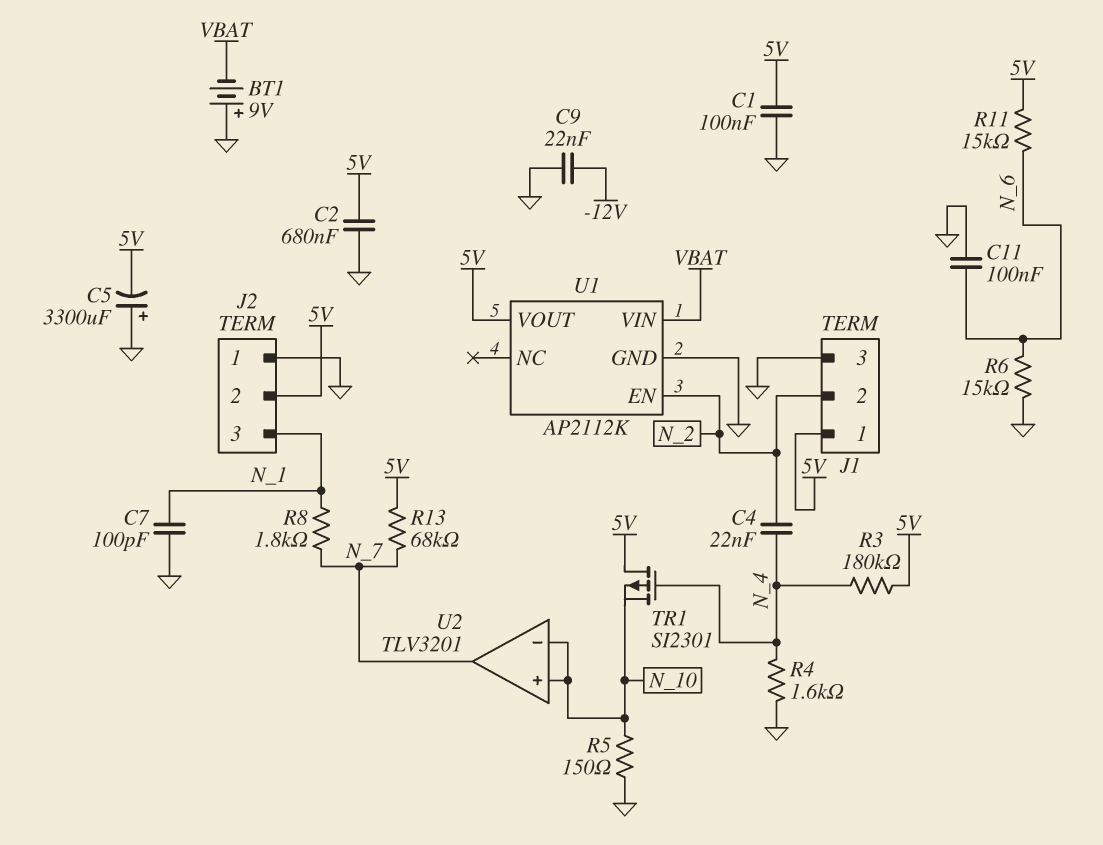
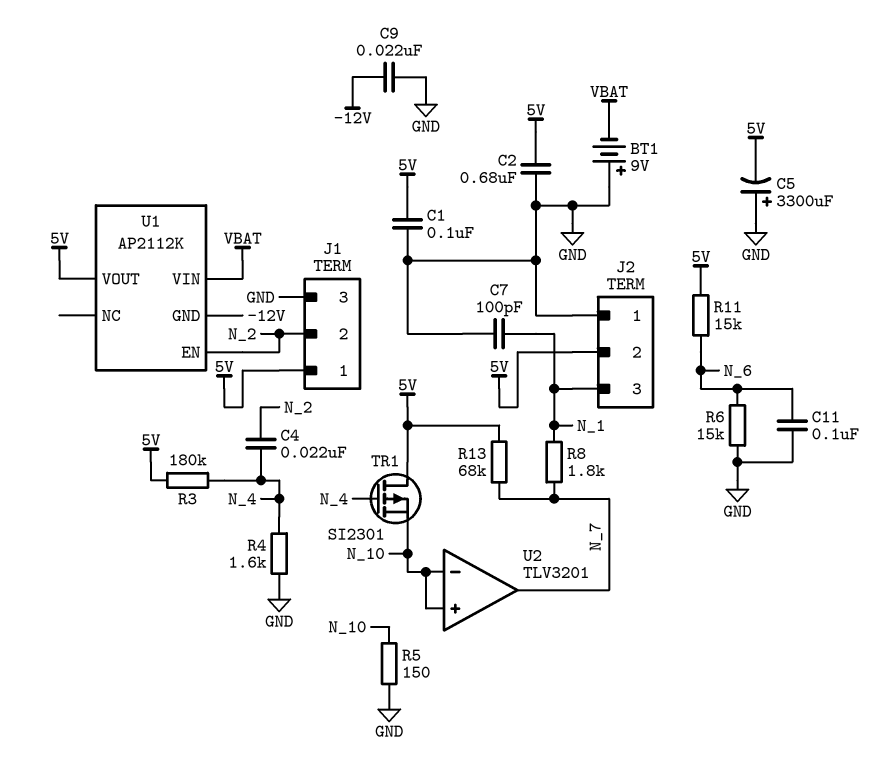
U1 pin GND: GND -> -12V

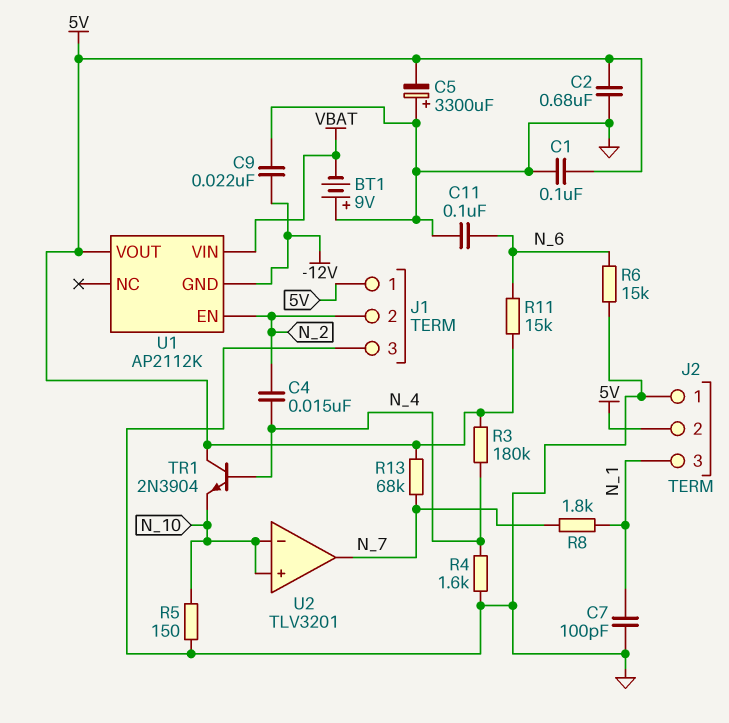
C4: 22nF (N_2, N_4) -> 15nF (N_2, N_4)
TR1: PMOS SI2301 (G N_4, D 5V, S N_10) -> NPN 2N3904 (B N_4, C 5V, E N_10)

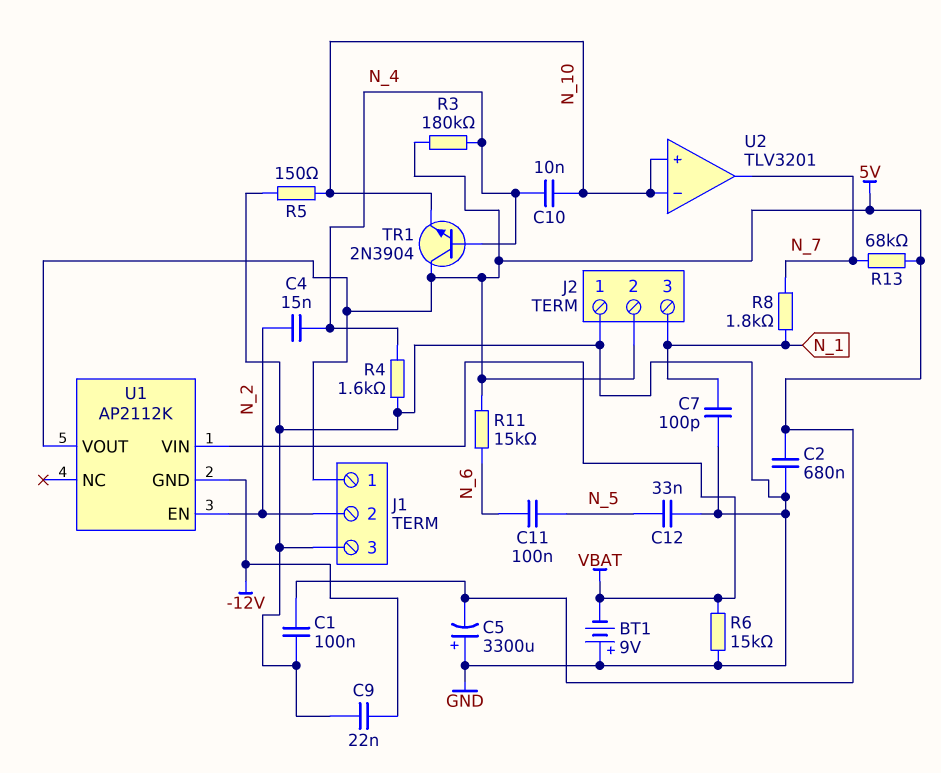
C10: none -> 10nF (N_4, N_10)
C11: 100nF (GND, N_6) -> 100nF (N_5, N_6)
C12: none -> 33nF (GND, N_5)
R6: 15k (GND, N_6) -> 15k (GND, VBAT)

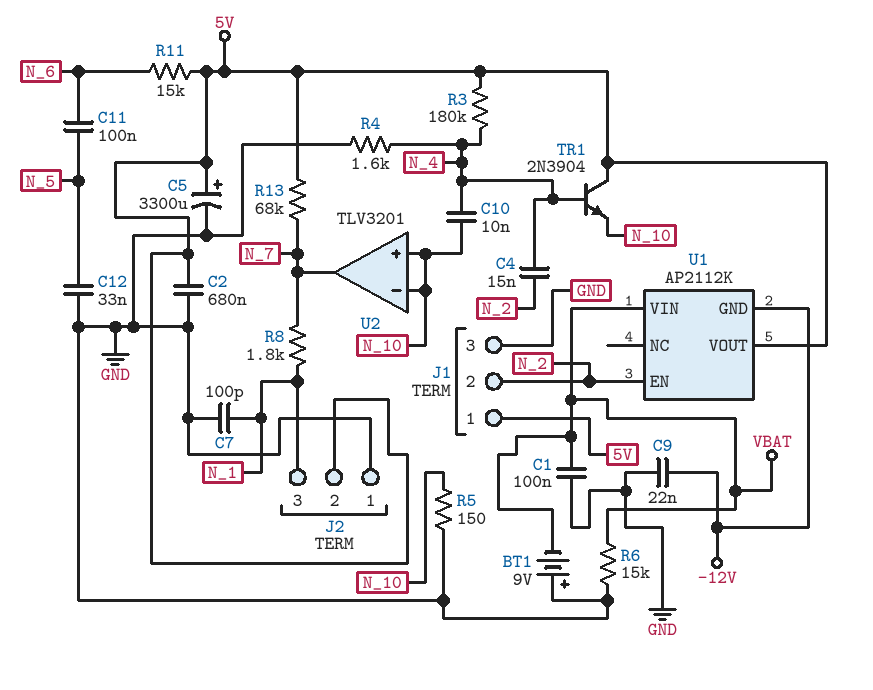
C1: 100nF (5V, GND) -> 100nF (GND, VBAT)
C5: 3300uF (plus GND, minus 5V) -> 3300uF (plus 5V, minus GND)

